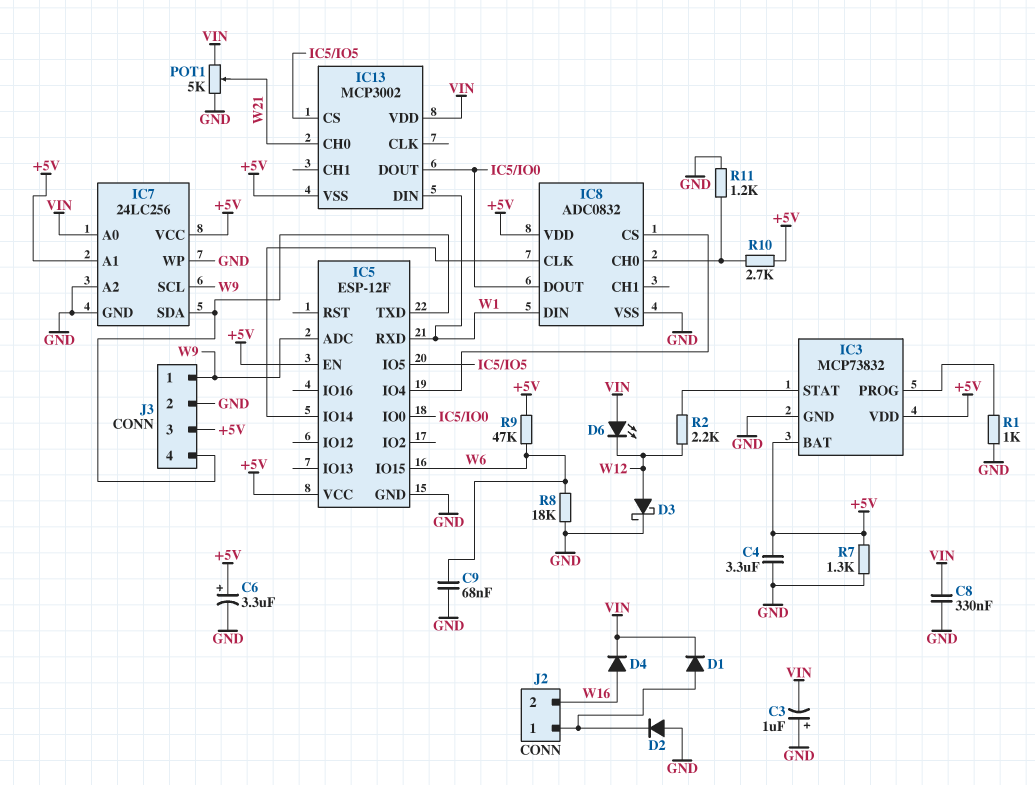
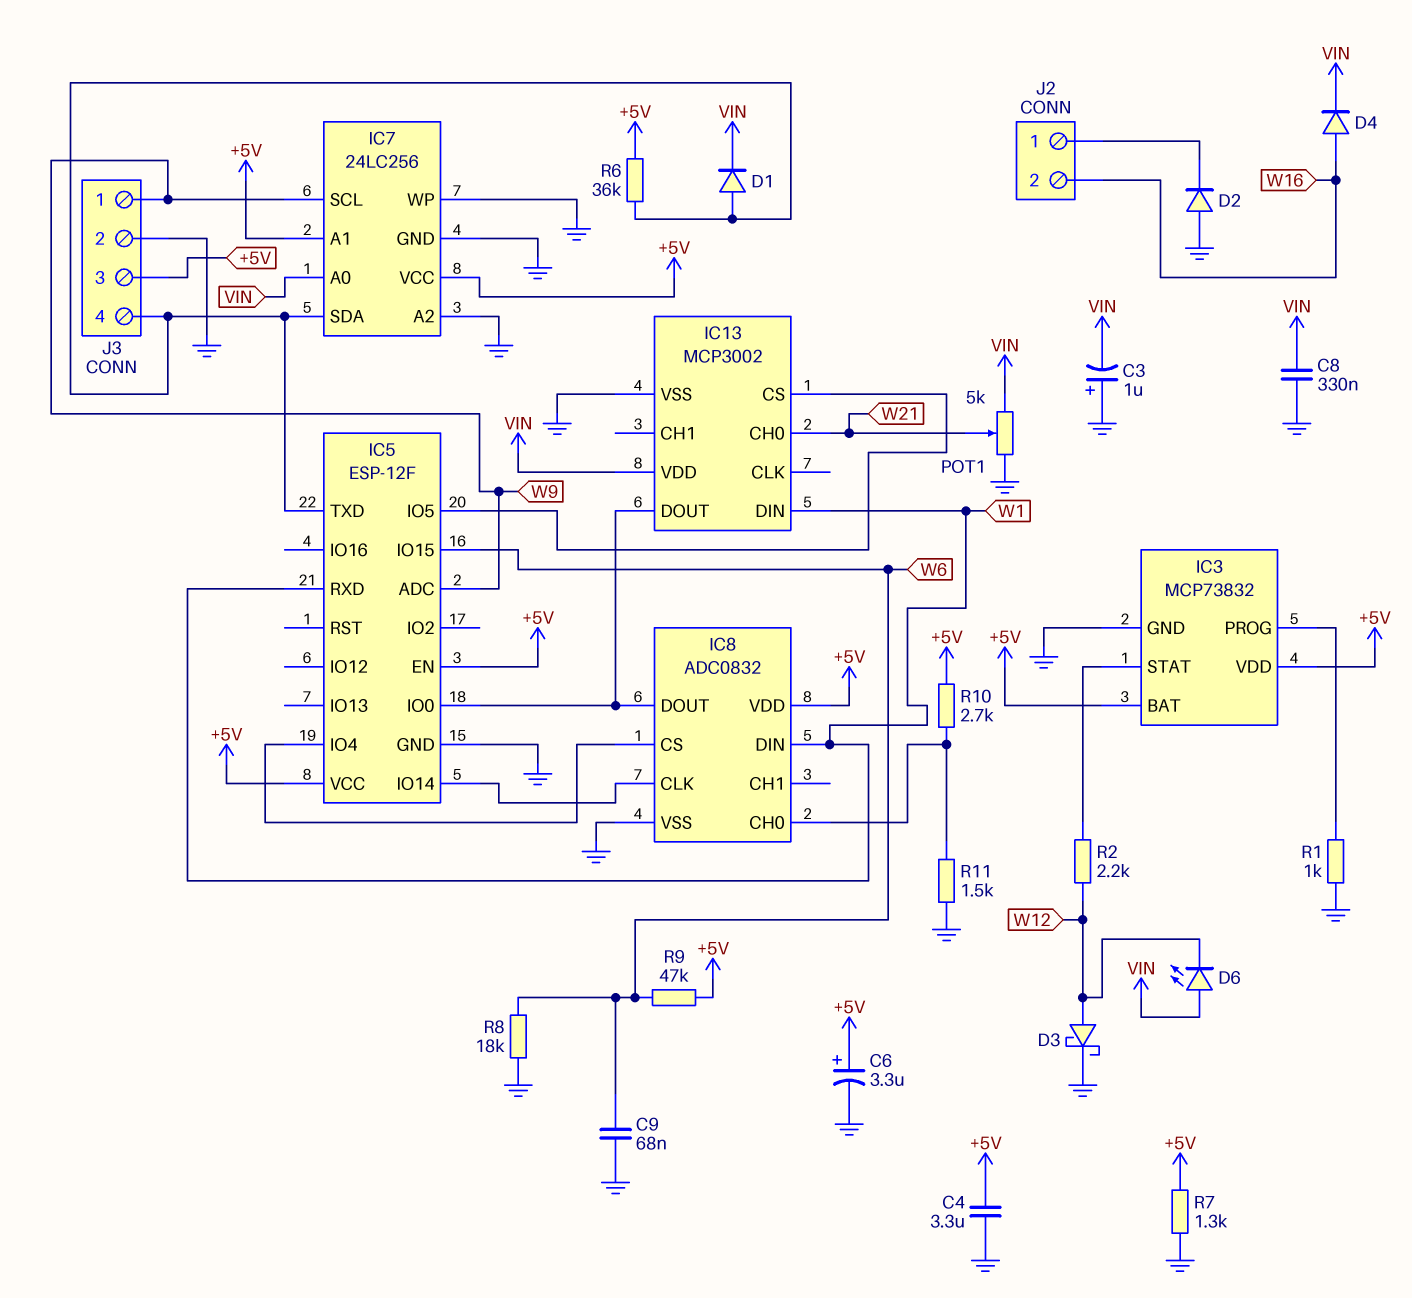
D1: diode (A J2/1, K VIN) -> diode (A IC5/TXD, K VIN)
IC13 pin VSS: +5V -> GND
R6: none -> 36k (+5V, IC5/TXD)
R11: 1.2k (GND, IC8/CH0) -> 1.5k (GND, IC8/CH0)

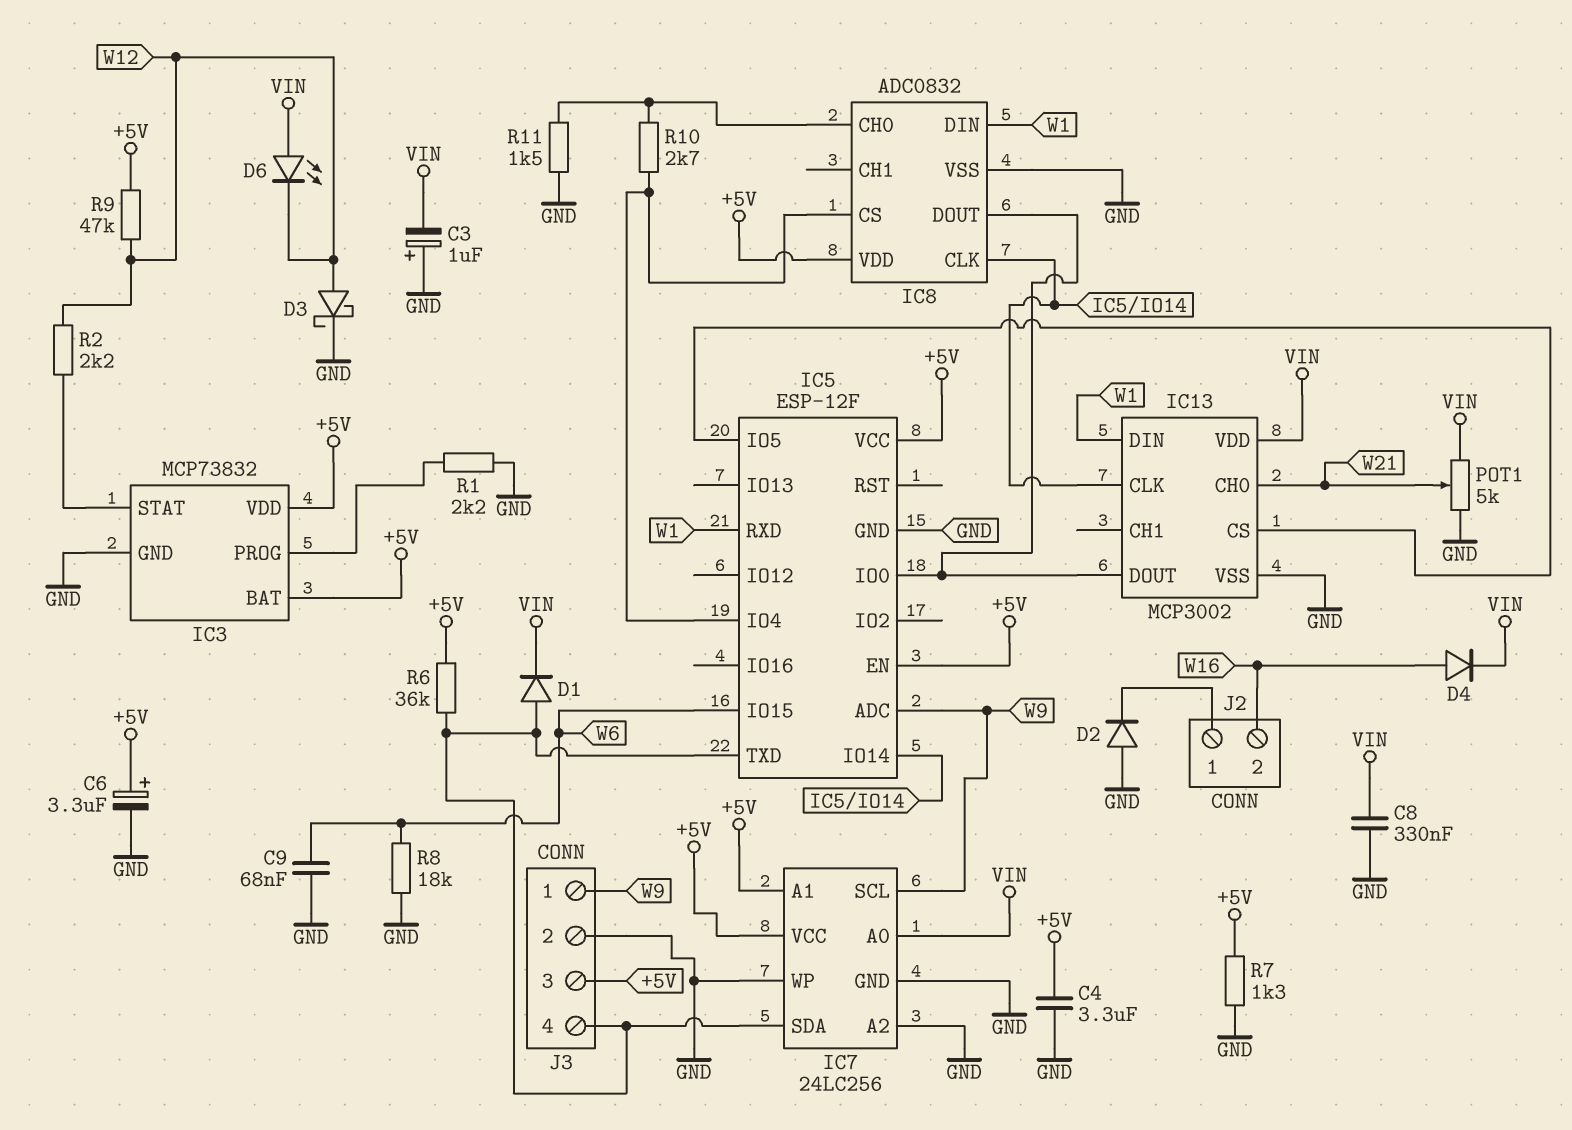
IC13 pin CLK: none -> IC5/IO14
R1: 1k (GND, IC3/PROG) -> 2.2k (GND, IC3/PROG)
R9: 47k (+5V, W6) -> 47k (+5V, W12)
R10: 2.7k (+5V, IC8/CH0) -> 2.7k (IC5/IO4, IC8/CH0)

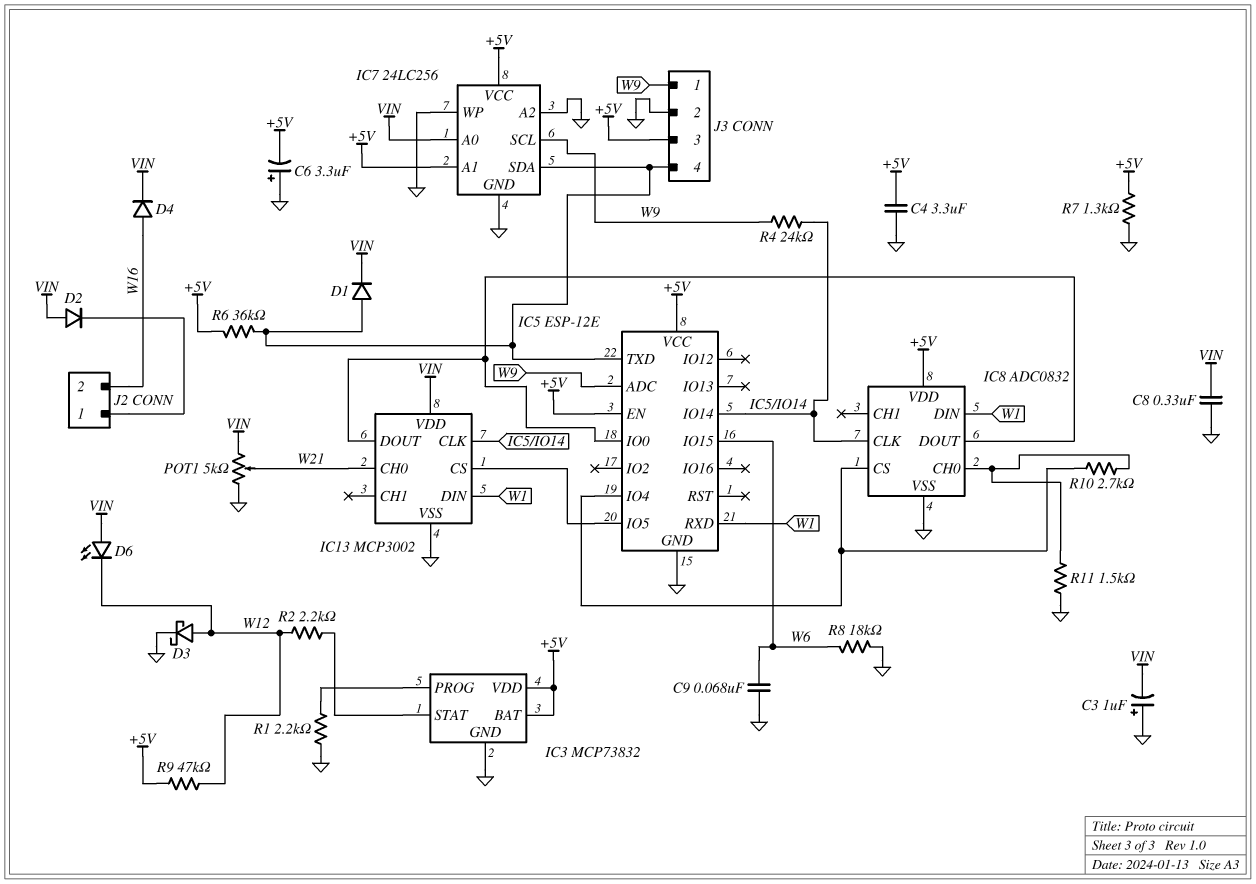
C6: 3.3uF (plus +5V, minus GND) -> 3.3uF (plus GND, minus +5V)
D2: diode (A GND, K J2/1) -> diode (A VIN, K J2/1)
IC5: ESP-12F -> ESP-12E
R4: none -> 24k (IC5/IO14, W9)

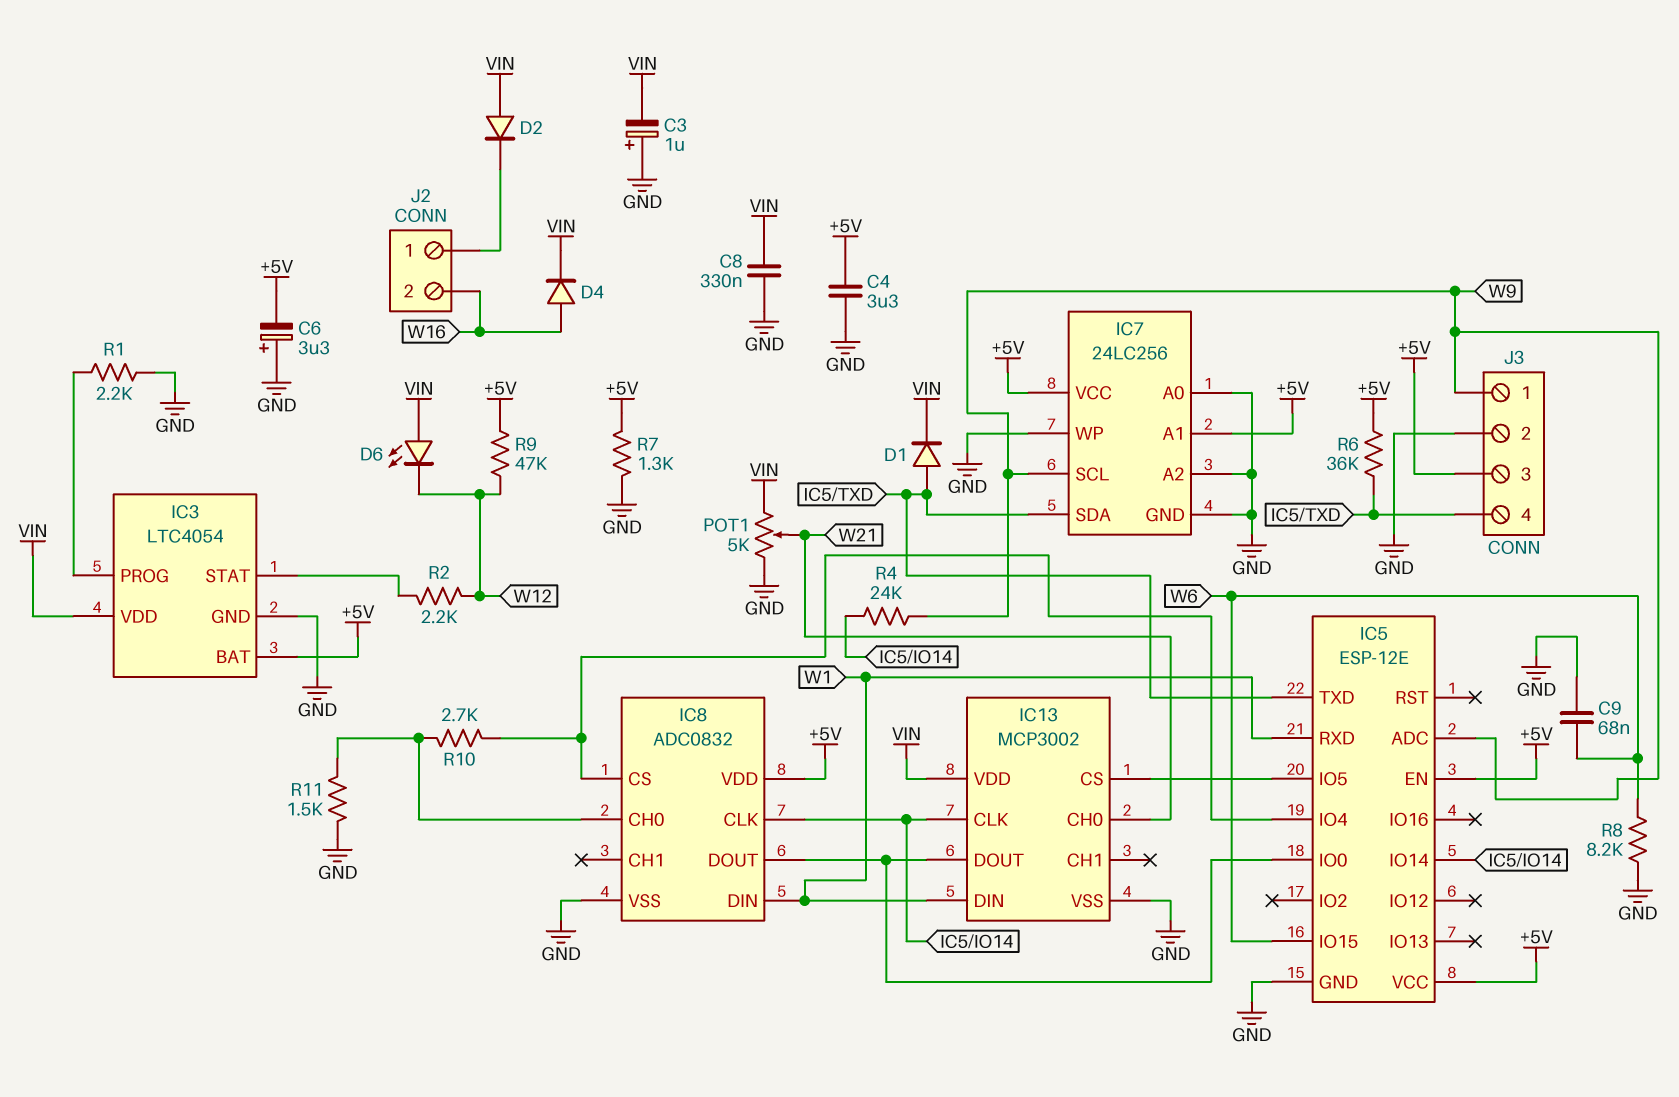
D3: schottky (A W12, K GND) -> none
IC3: MCP73832 -> LTC4054
IC3 pin VDD: +5V -> VIN
IC7 pin A0: VIN -> GND
R8: 18k (GND, W6) -> 8.2k (GND, W6)

